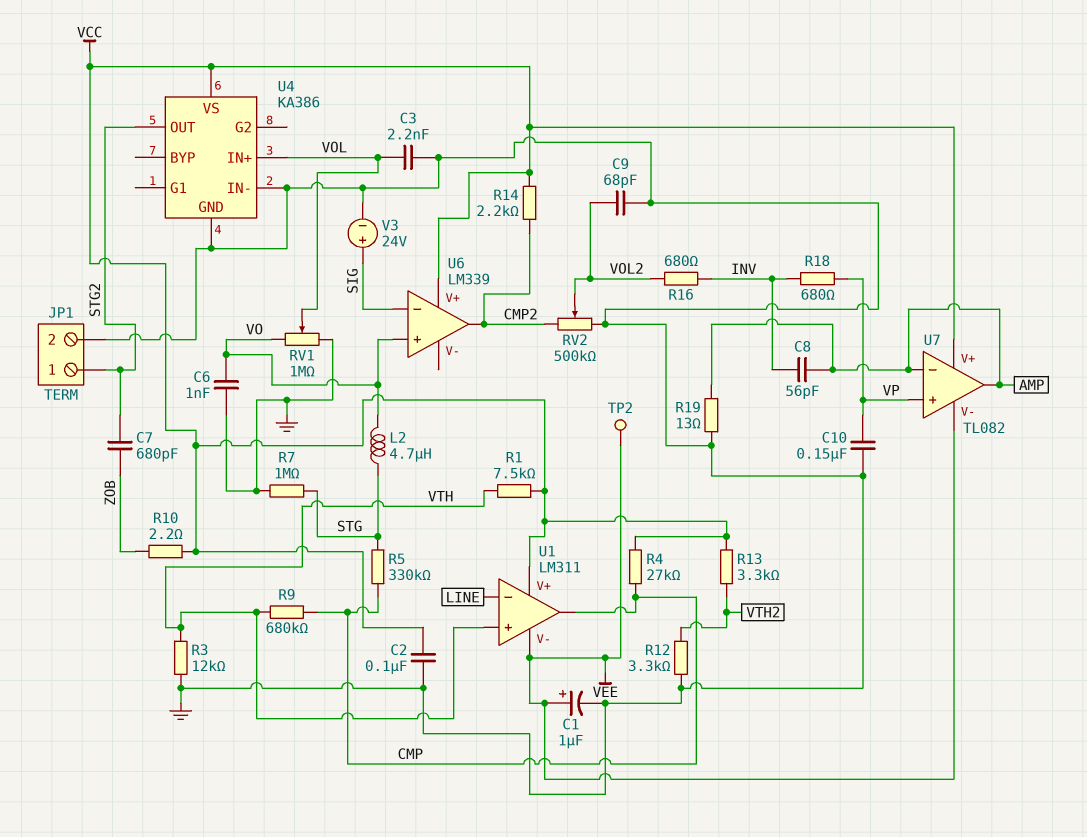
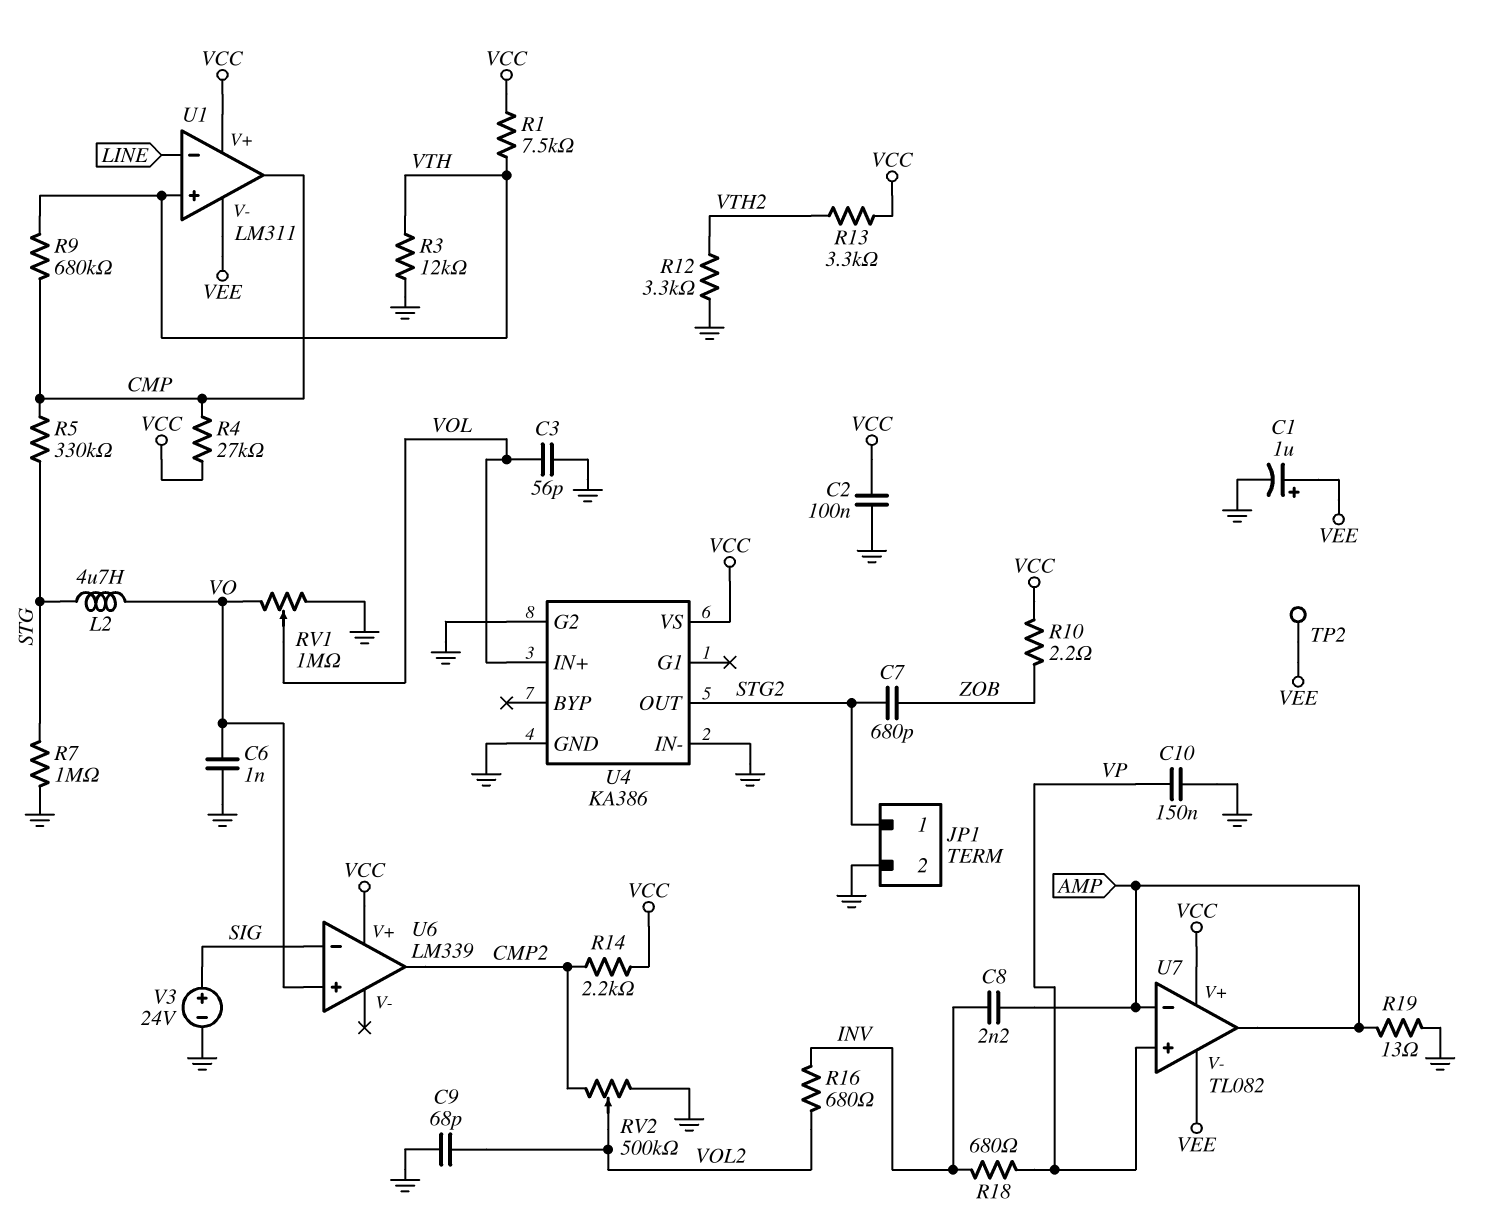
C3: 2.2nF (GND, VOL) -> 56pF (GND, VOL)
C8: 56pF (AMP, INV) -> 2.2nF (AMP, INV)
U4 pin G2: none -> GND

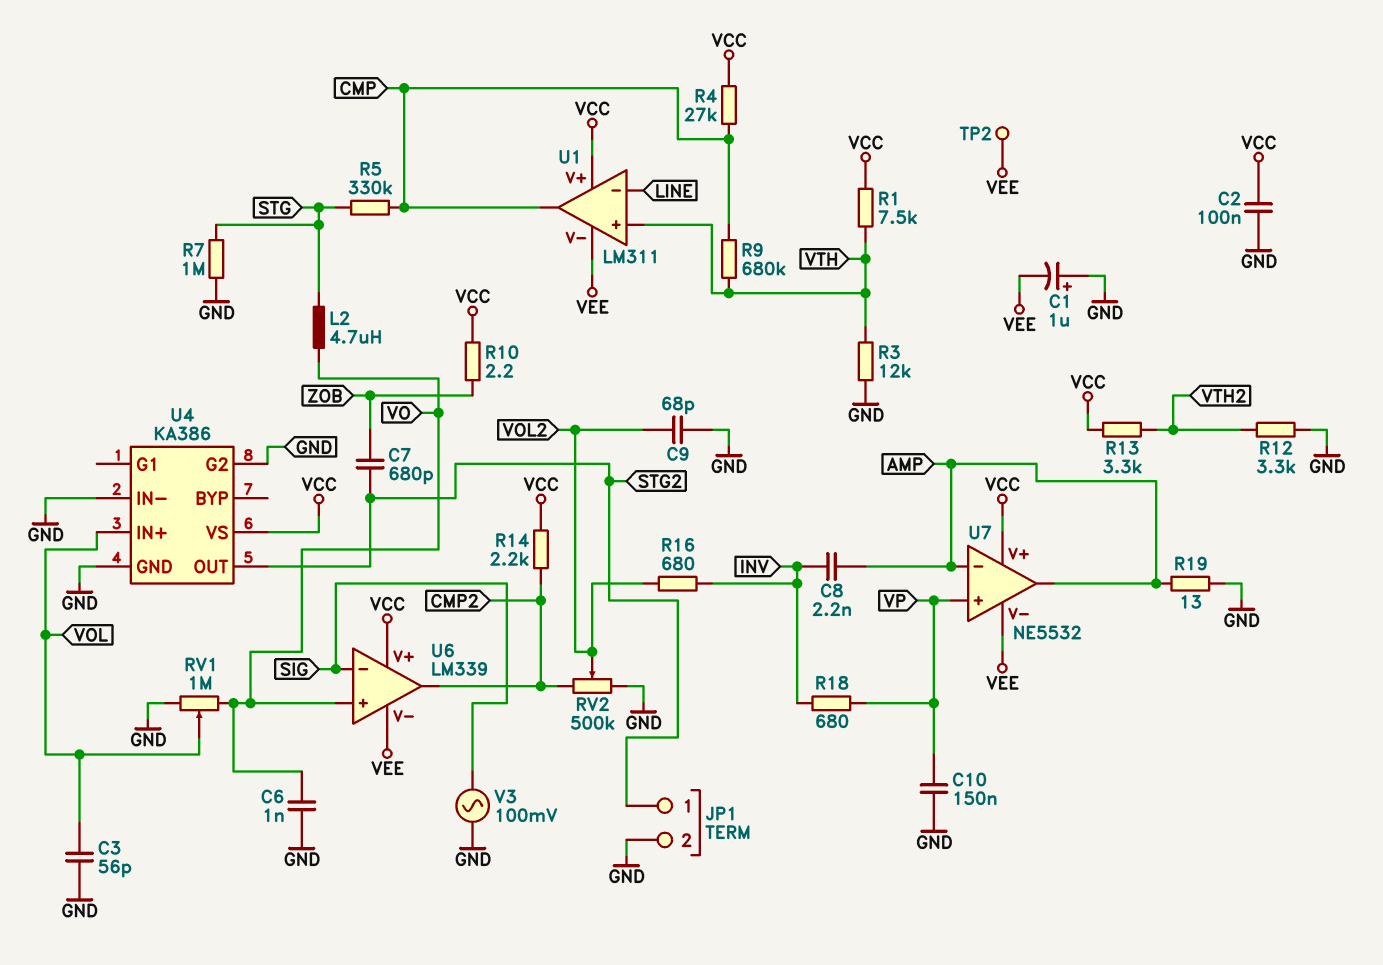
C1: 1uF (plus VEE, minus GND) -> 1uF (plus GND, minus VEE)
U6 pin V-: none -> VEE
U7: TL082 -> NE5532
V3: 24V (plus SIG, minus GND) -> AC 100mV (GND, SIG)

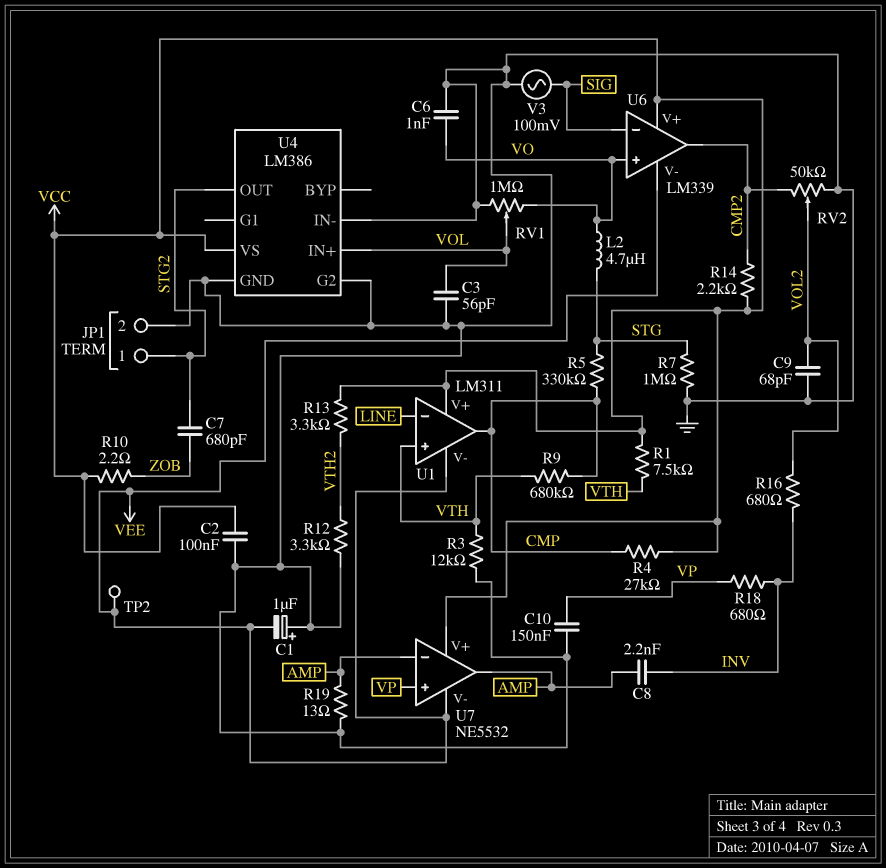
RV2: 500k (CMP2, GND, wiper VOL2) -> 50k (CMP2, GND, wiper VOL2)
U4: KA386 -> LM386

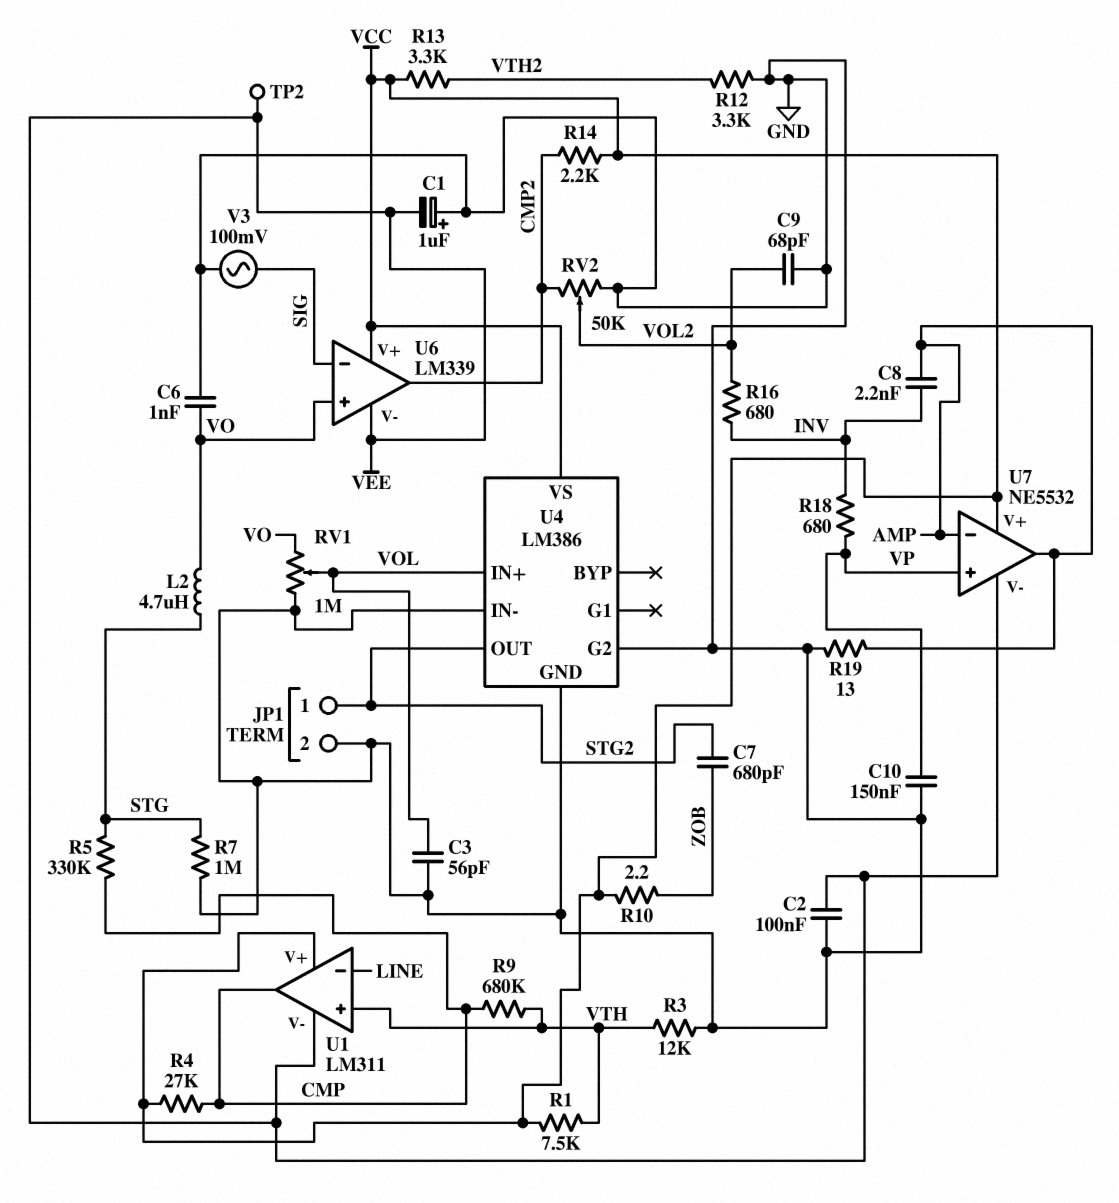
C2: 100nF (GND, VCC) -> 100nF (GND, VEE)

